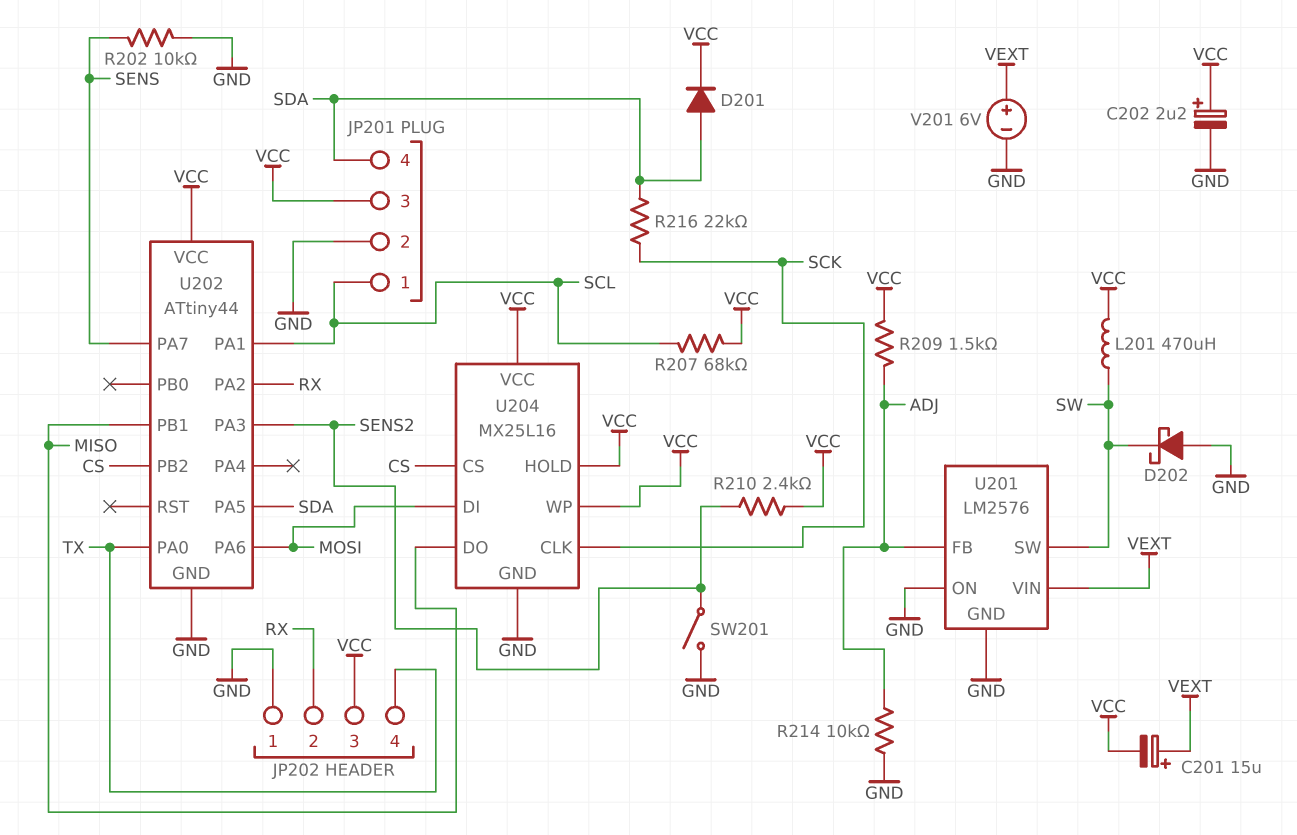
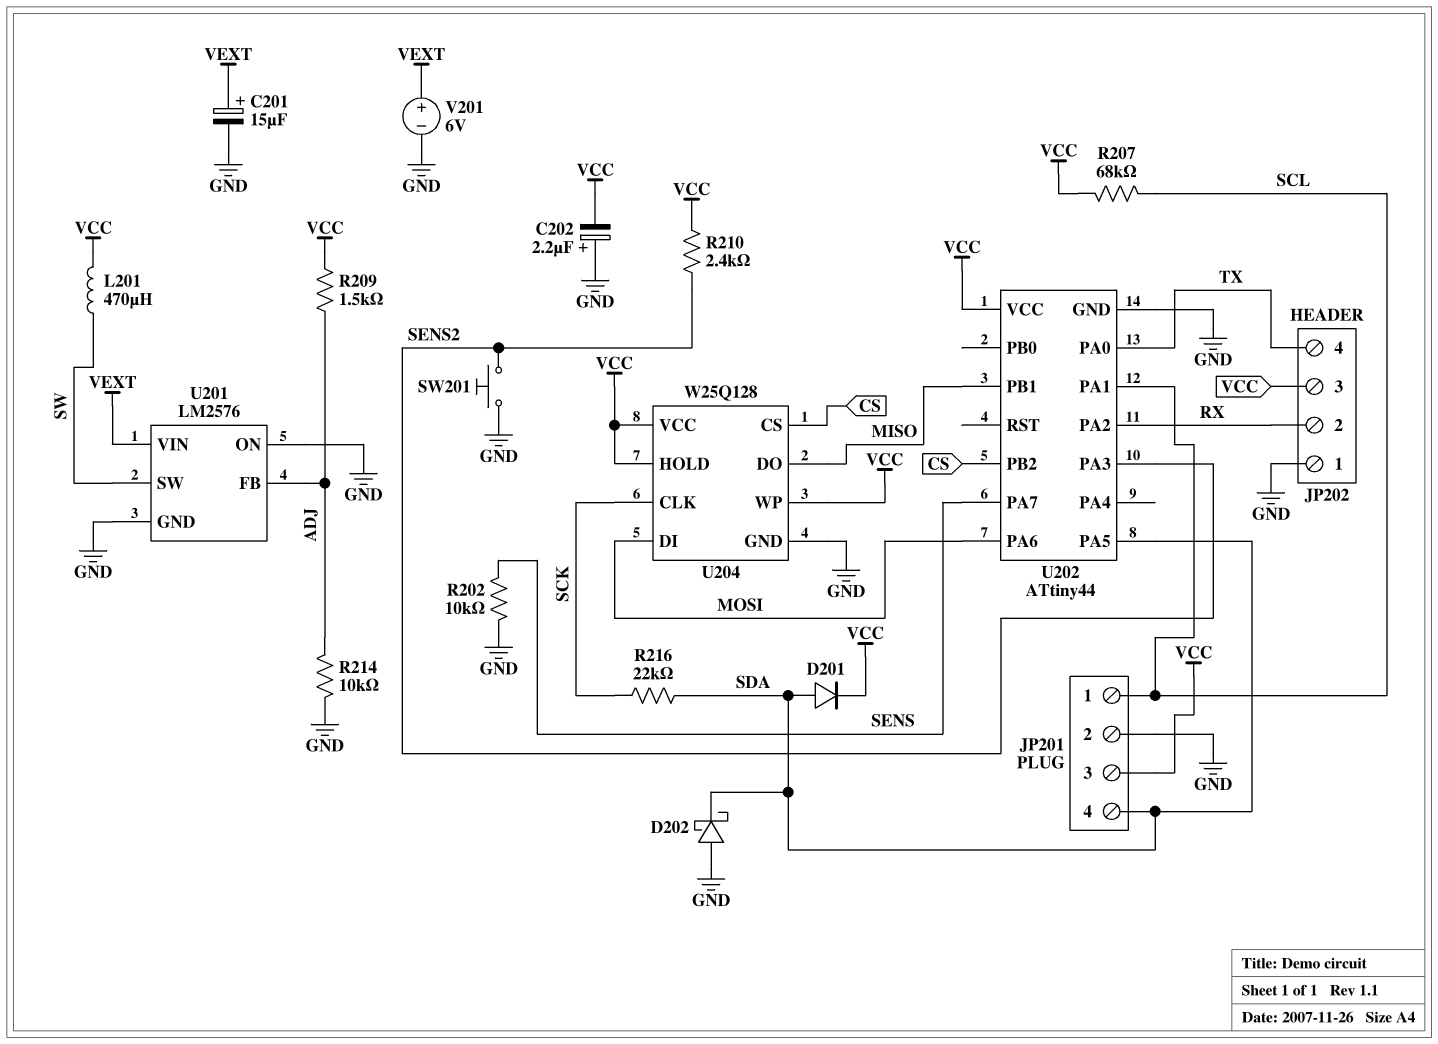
C201: 15uF (plus VEXT, minus VCC) -> 15uF (plus VEXT, minus GND)
C202: 2.2uF (plus VCC, minus GND) -> 2.2uF (plus GND, minus VCC)
D202: schottky (A GND, K SW) -> schottky (A GND, K SDA)
SW201: switch (GND, SENS2) -> button (GND, SENS2)
U204: MX25L16 -> W25Q128

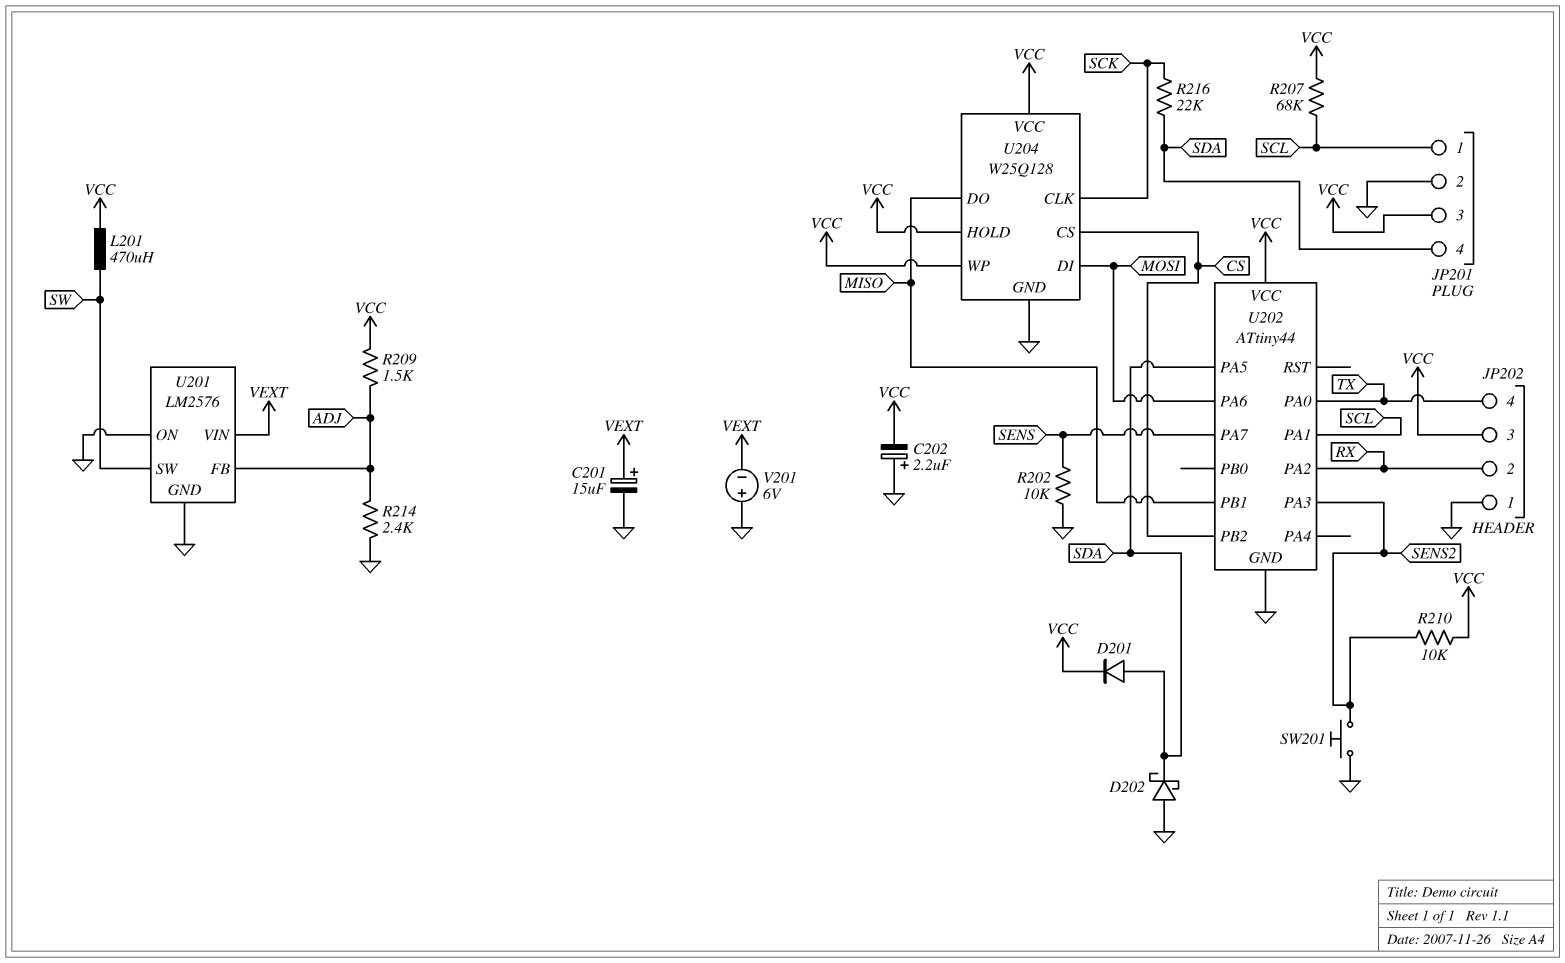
R210: 2.4k (SENS2, VCC) -> 10k (SENS2, VCC)
R214: 10k (ADJ, GND) -> 2.4k (ADJ, GND)
V201: 6V (plus VEXT, minus GND) -> 6V (plus GND, minus VEXT)

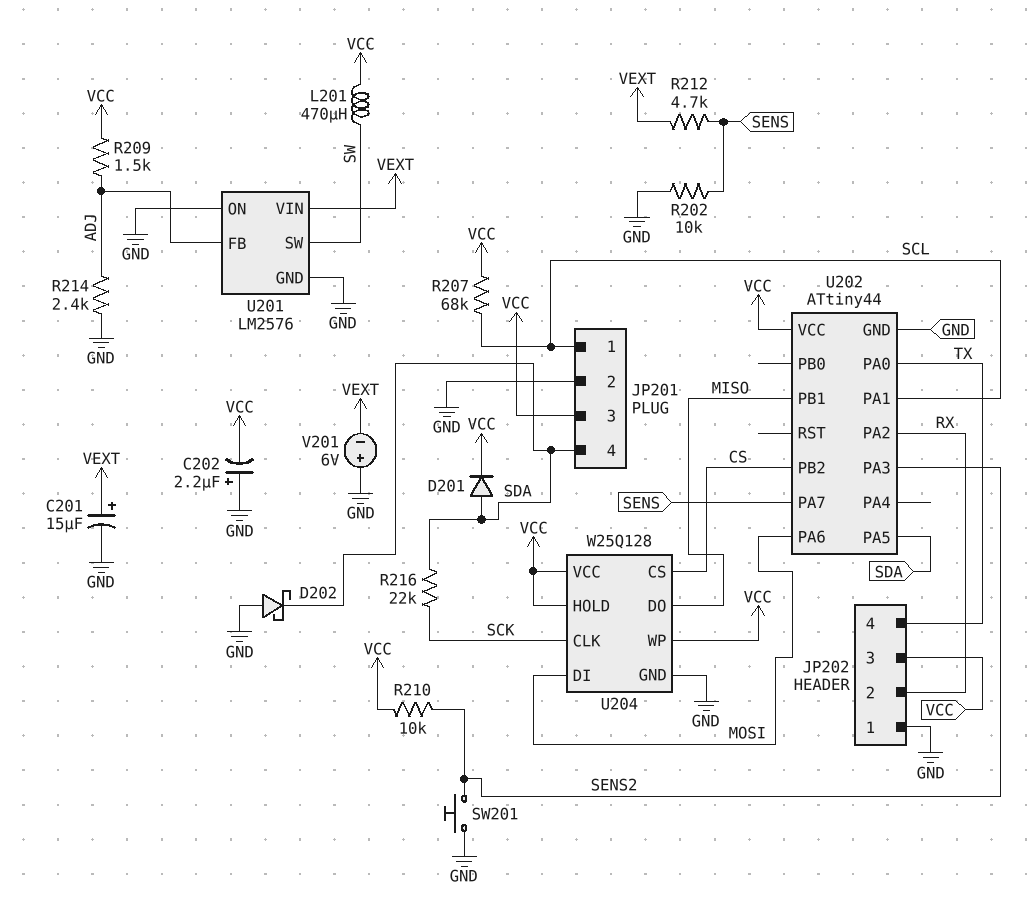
R212: none -> 4.7k (SENS, VEXT)

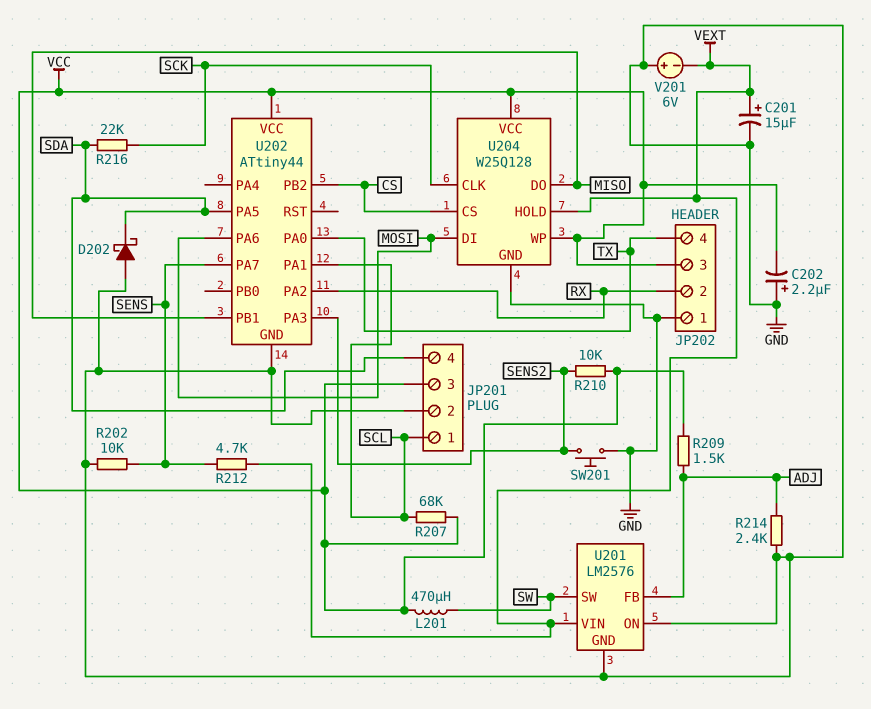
D201: diode (A SDA, K VCC) -> none
U204 pin HOLD: VCC -> VEXT

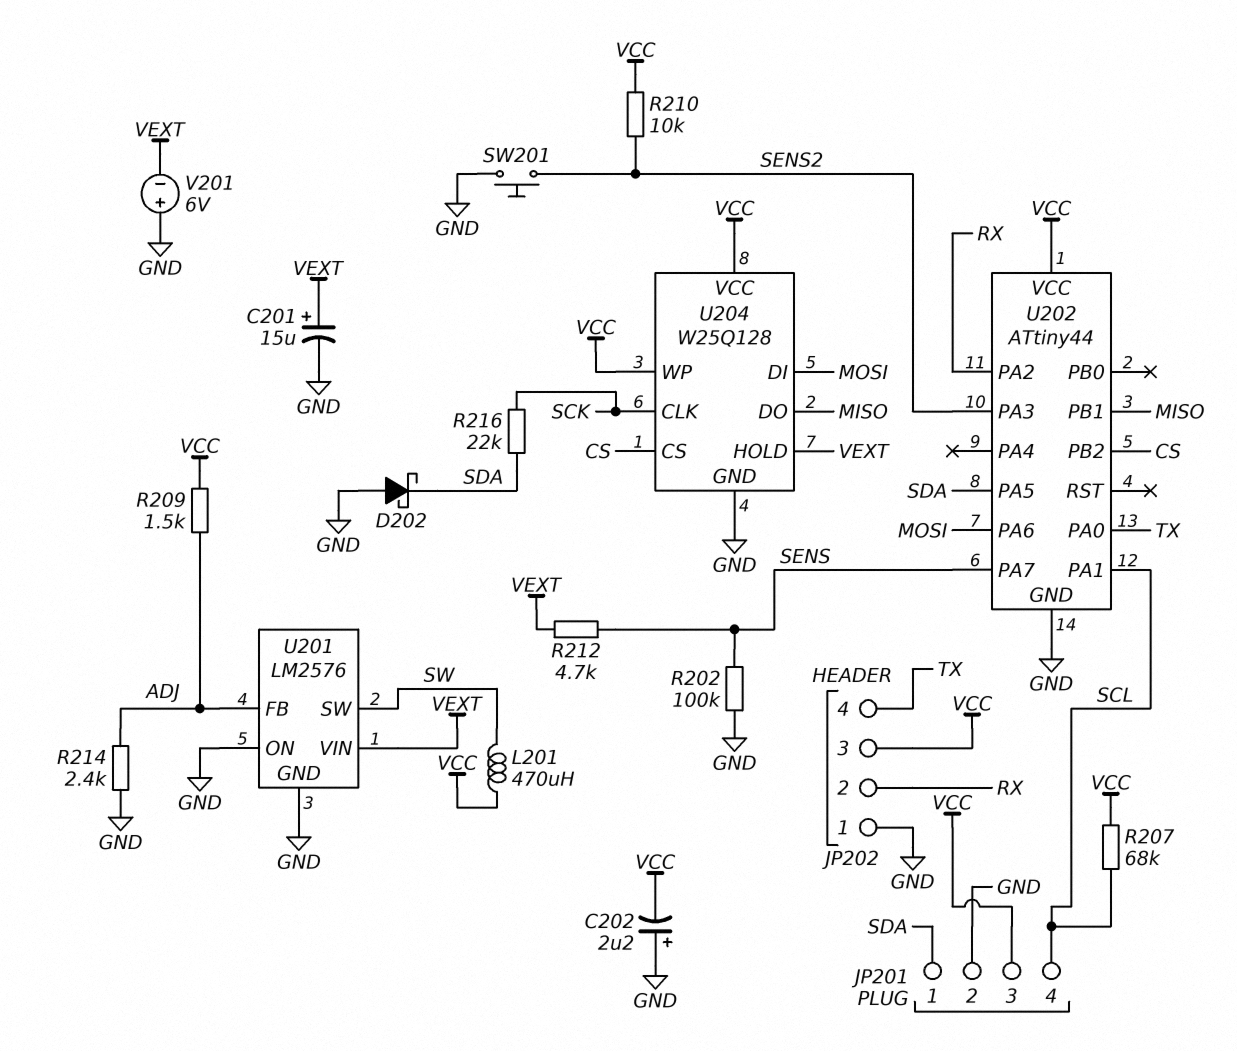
JP201 pin 1: SCL -> SDA
JP201 pin 4: SDA -> SCL
R202: 10k (GND, SENS) -> 100k (GND, SENS)

